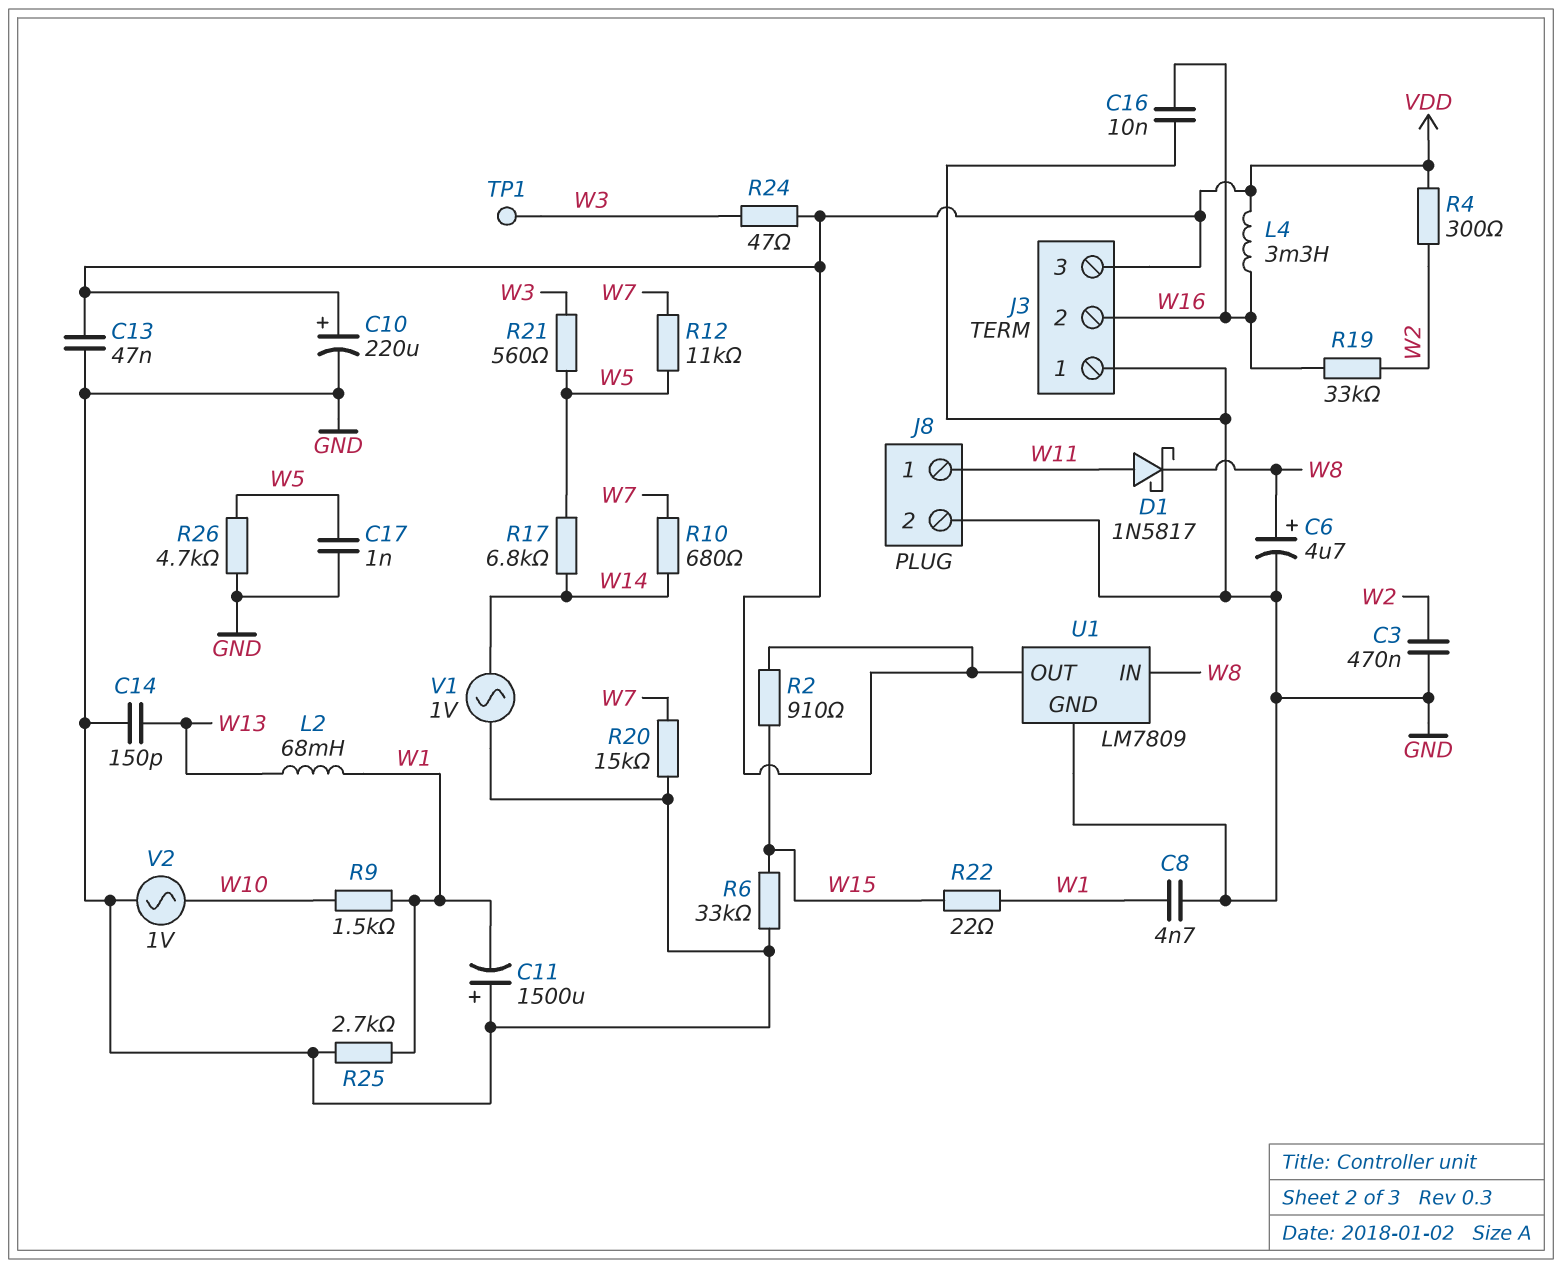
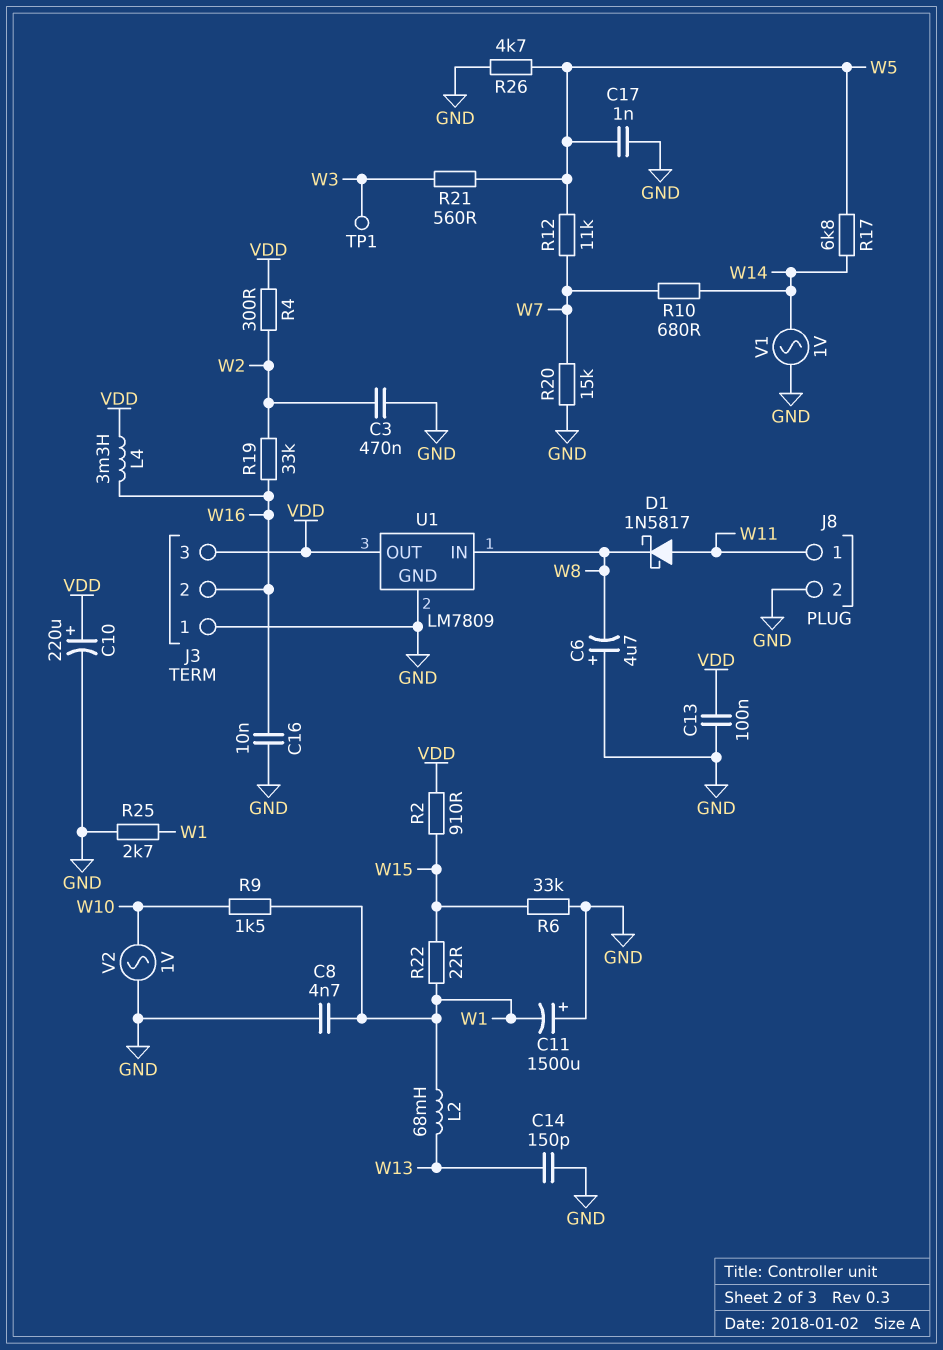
C6: 4.7uF (plus W8, minus GND) -> 4.7uF (plus GND, minus W8)
C13: 47nF (GND, VDD) -> 100nF (GND, VDD)
R24: 47 (VDD, W3) -> none

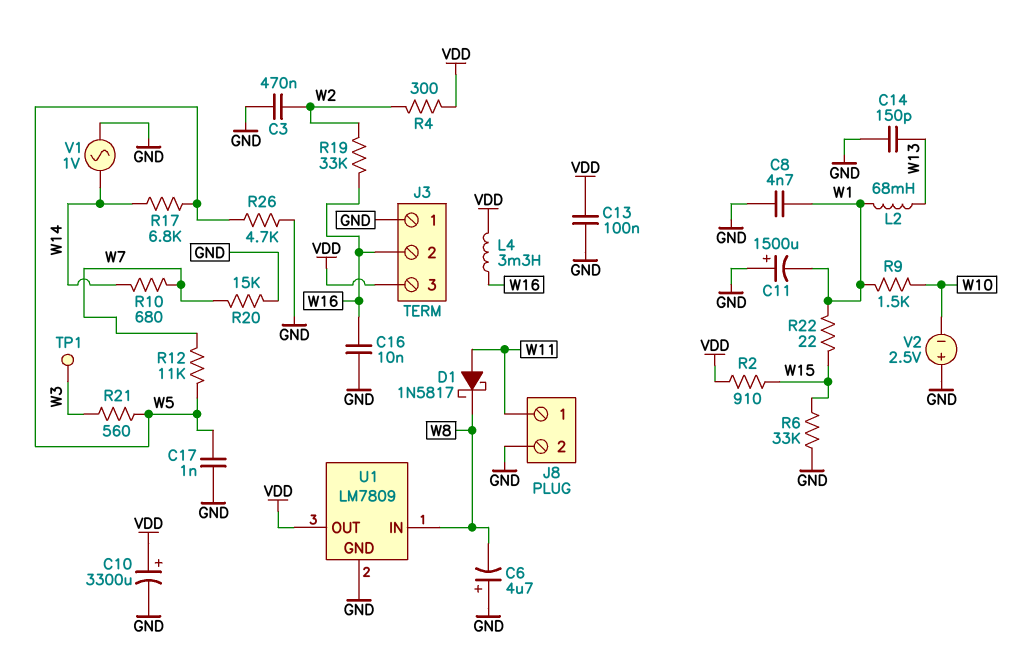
C10: 220uF (plus VDD, minus GND) -> 3300uF (plus VDD, minus GND)
R25: 2.7k (GND, W1) -> none
V2: AC 1V (GND, W10) -> 2.5V (plus GND, minus W10)

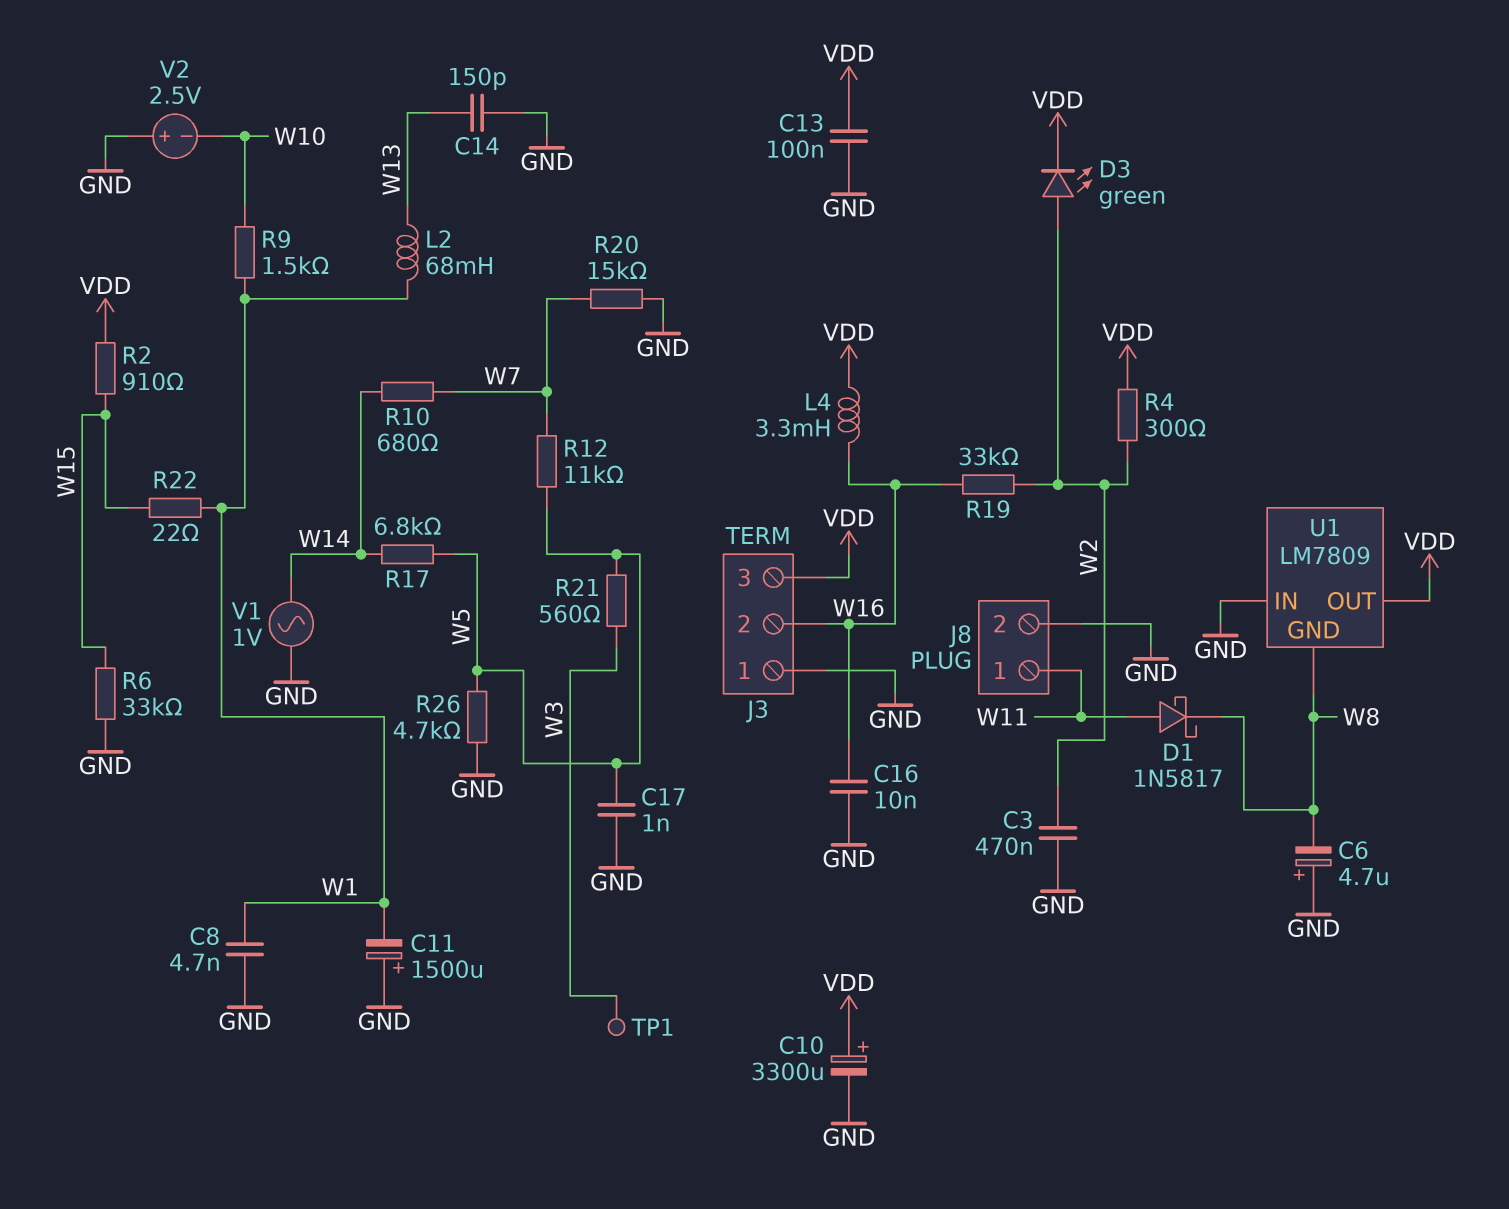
D3: none -> LED green (A W2, K VDD)
U1 pin GND: GND -> W8
U1 pin IN: W8 -> GND

